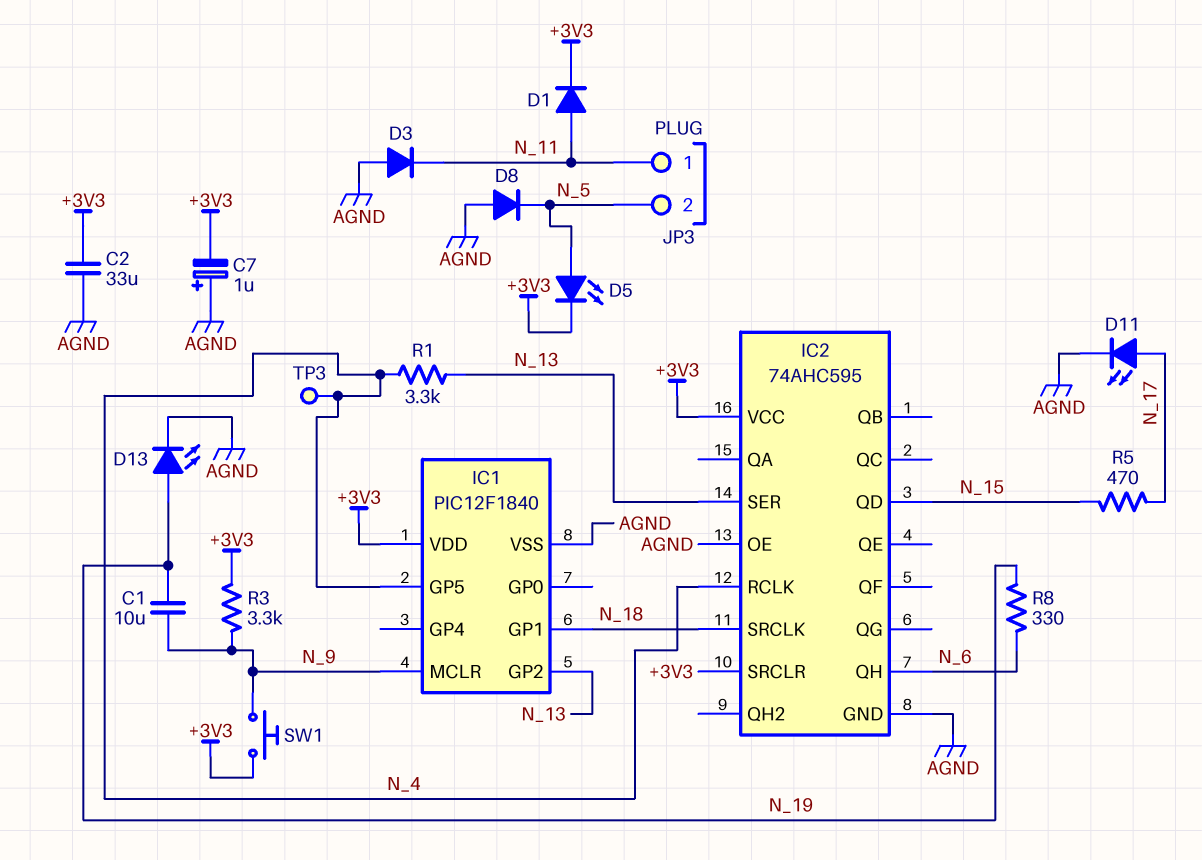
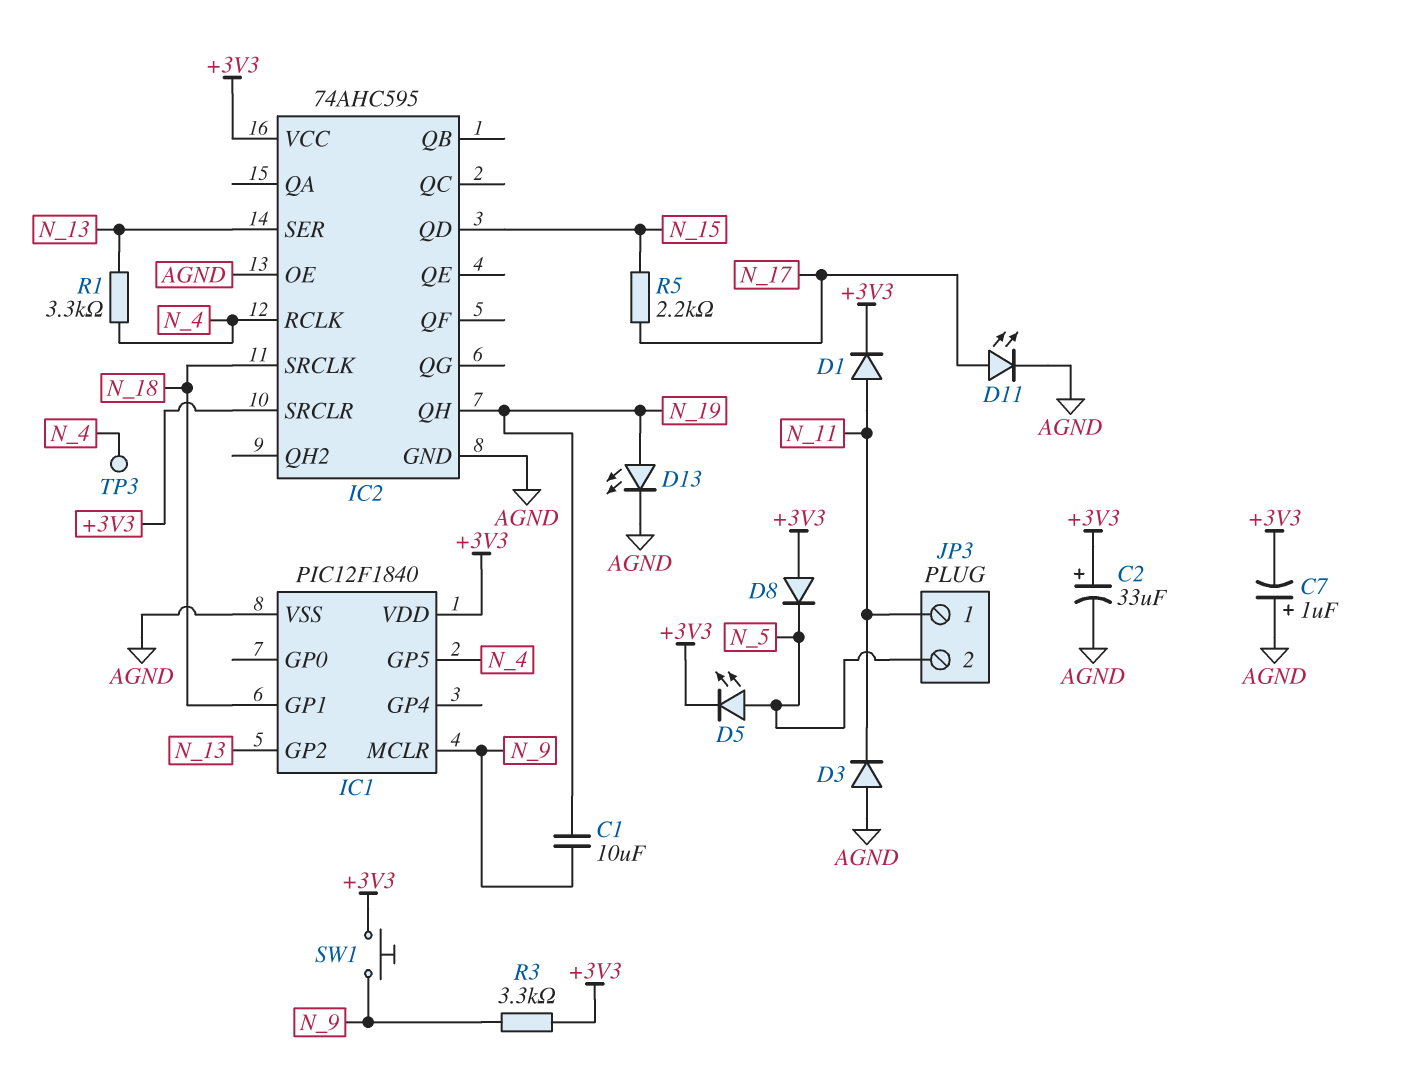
C2: 33uF (+3V3, AGND) -> 33uF (plus +3V3, minus AGND)
D8: diode (A AGND, K N_5) -> diode (A +3V3, K N_5)
IC2 pin QH: N_6 -> N_19
R5: 470 (N_15, N_17) -> 2.2k (N_15, N_17)
R8: 330 (N_6, N_19) -> none

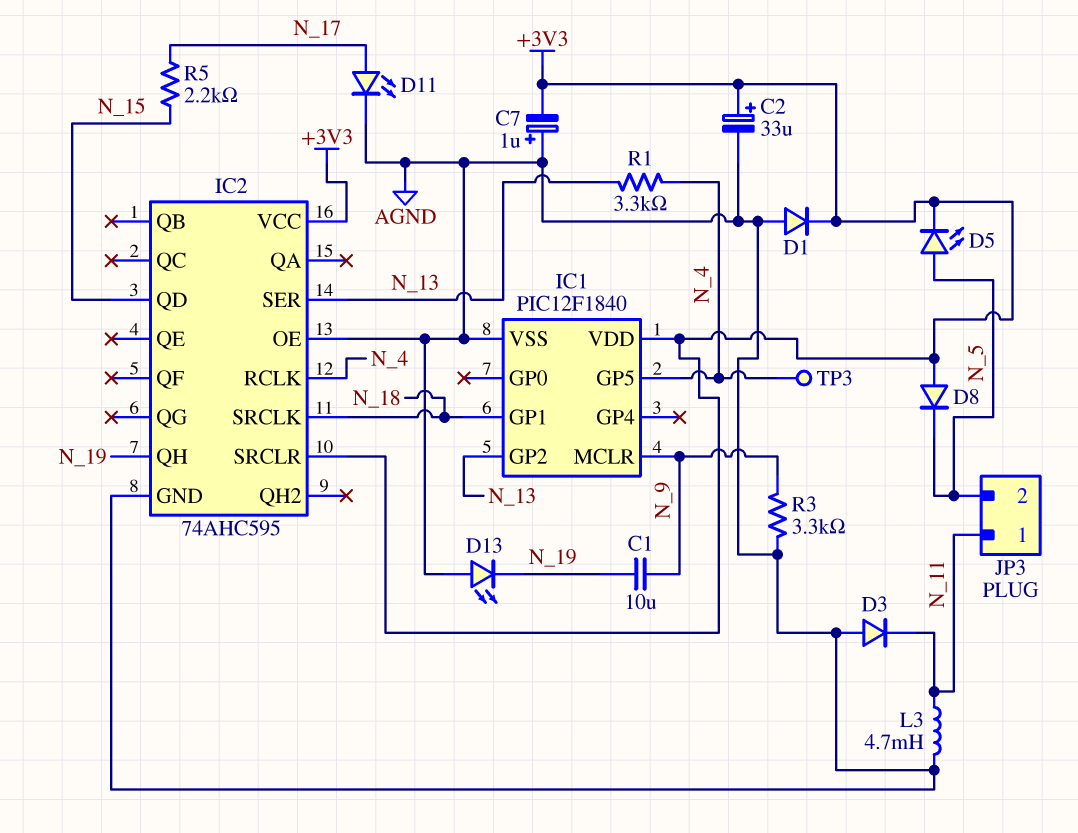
D1: diode (A N_11, K +3V3) -> diode (A AGND, K +3V3)
D13: LED (A N_19, K AGND) -> LED (A AGND, K N_19)
L3: none -> 4.7mH (AGND, N_11)
R3: 3.3k (+3V3, N_9) -> 3.3k (AGND, N_9)
SW1: button (+3V3, N_9) -> none

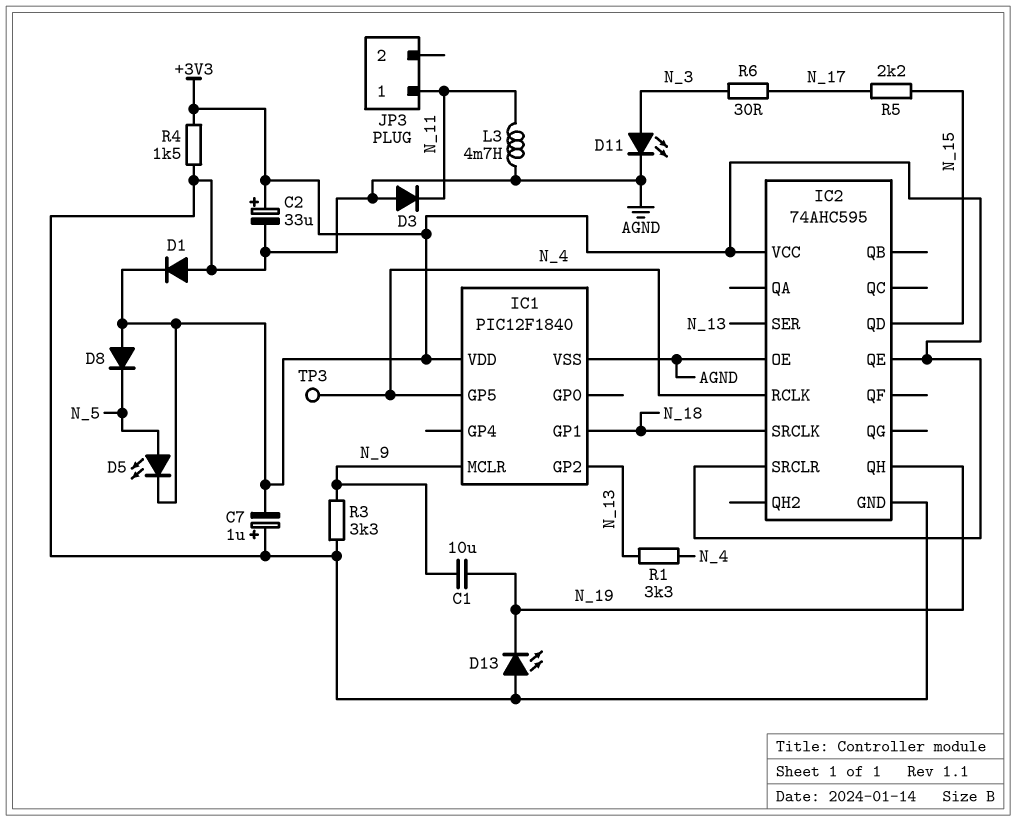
D11: LED (A N_17, K AGND) -> LED (A N_3, K AGND)
IC2 pin QE: none -> +3V3
JP3 pin 2: N_5 -> none
R4: none -> 1.5k (+3V3, AGND)
R6: none -> 30 (N_3, N_17)

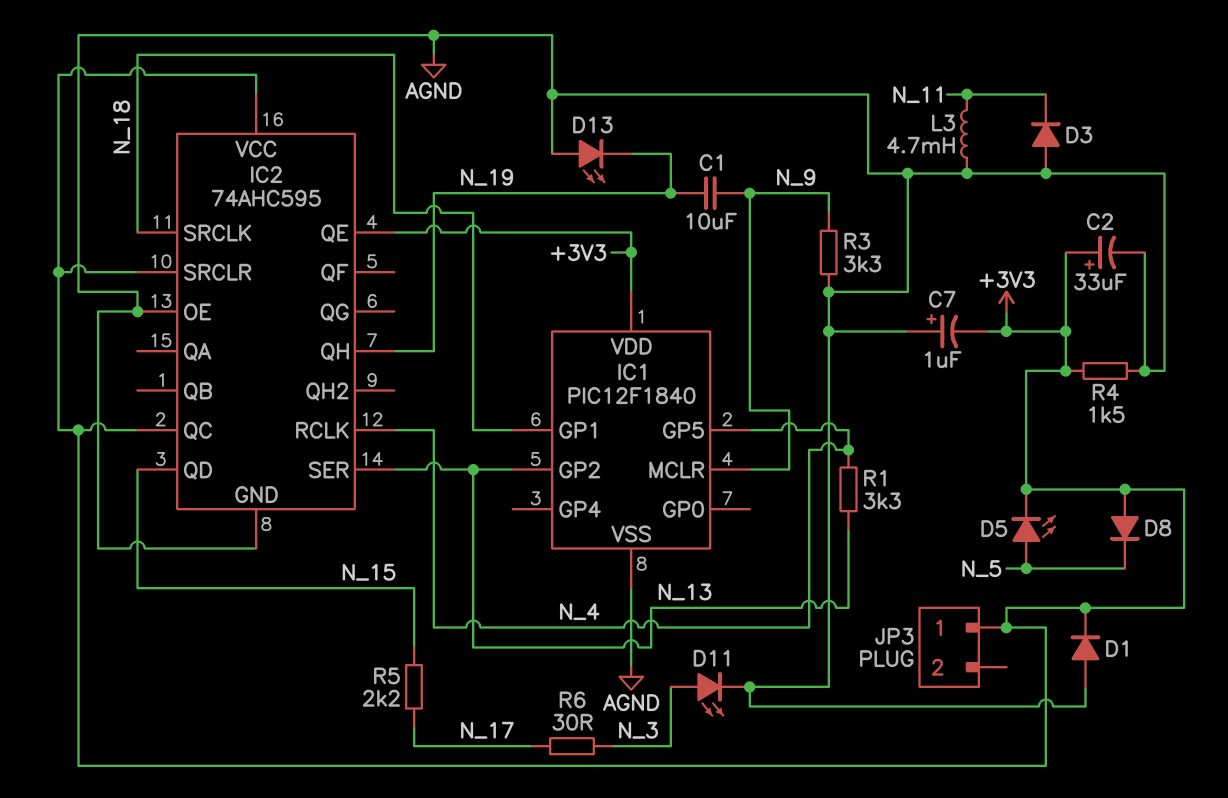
IC2 pin QC: none -> +3V3
JP3 pin 1: N_11 -> +3V3
TP3: test point (N_4) -> none

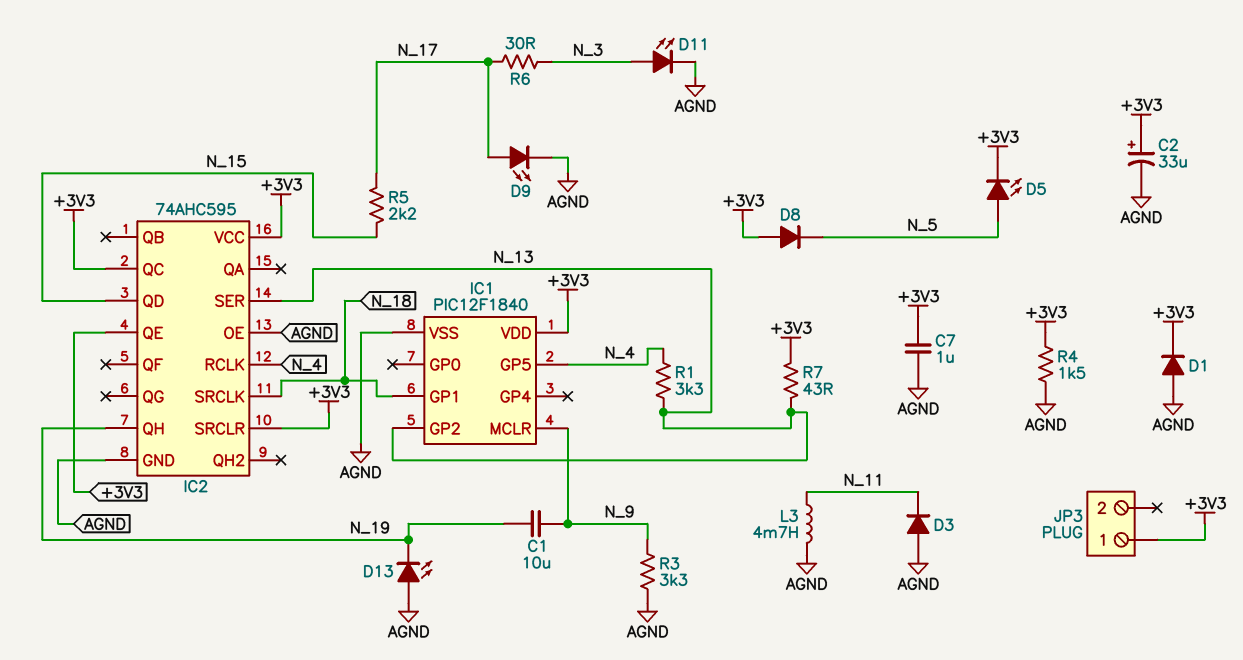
C7: 1uF (plus AGND, minus +3V3) -> 1uF (+3V3, AGND)
D9: none -> LED (A N_17, K AGND)
R7: none -> 43 (+3V3, N_13)

